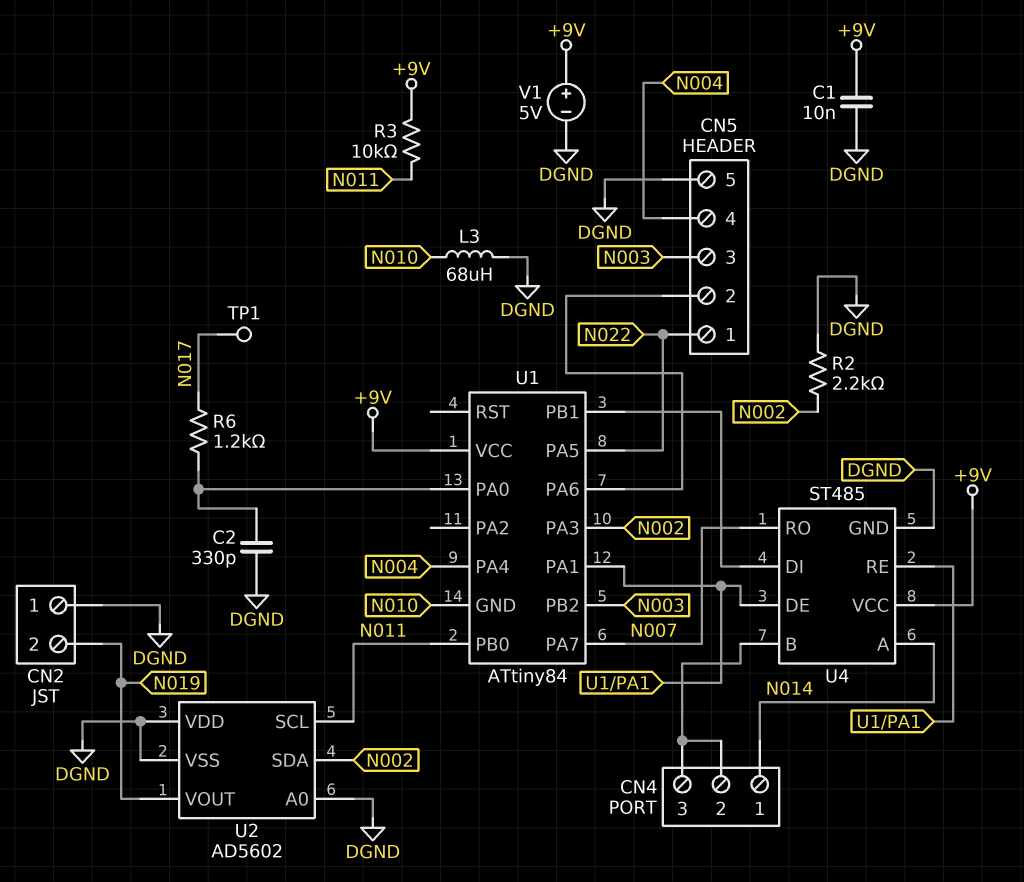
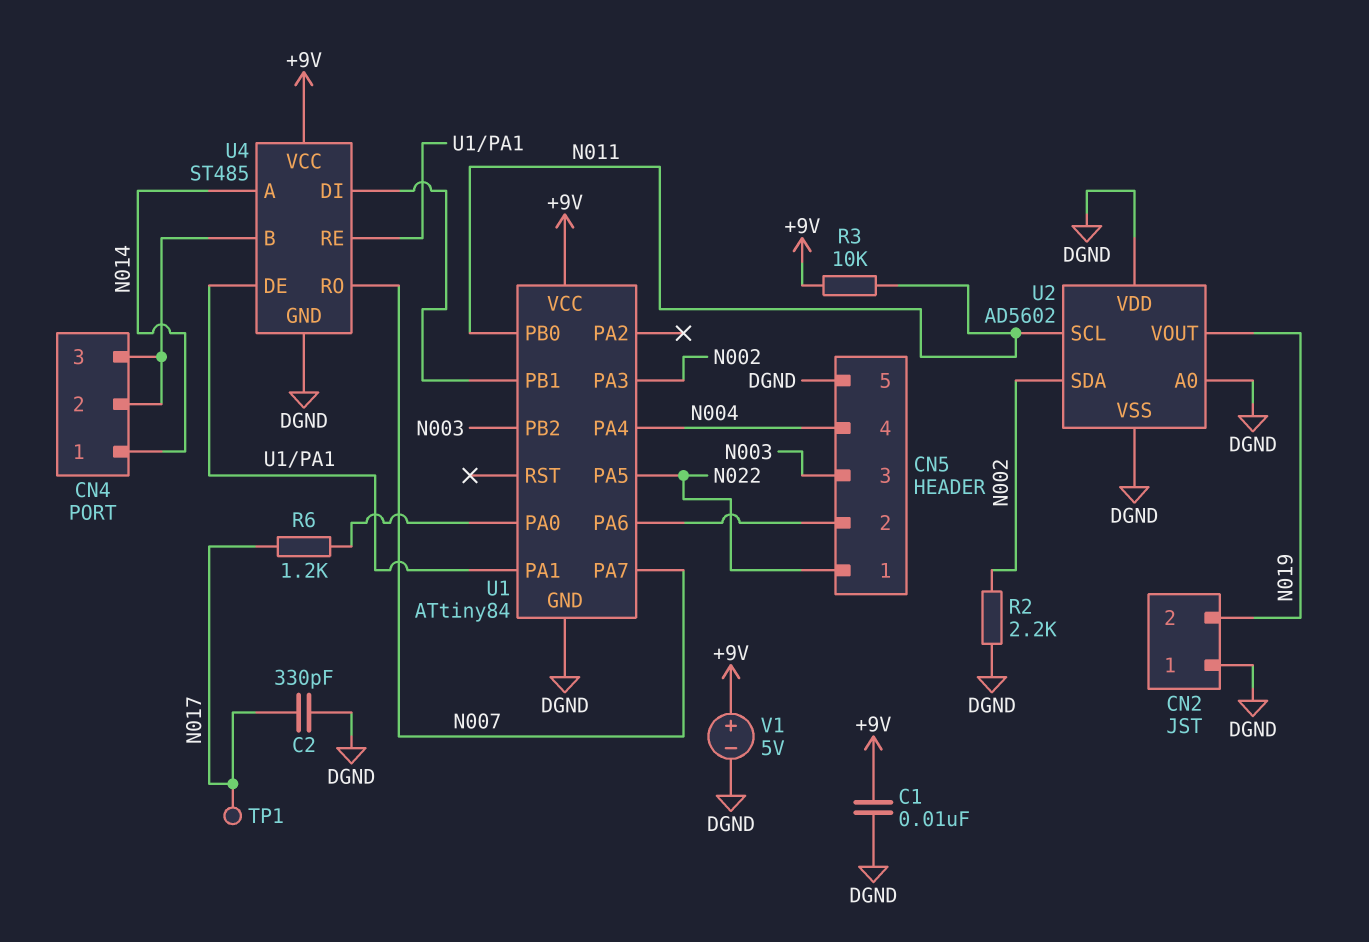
C2: 330pF (DGND, U1/PA0) -> 330pF (DGND, N017)
L3: 68uH (DGND, N010) -> none
U1 pin GND: N010 -> DGND

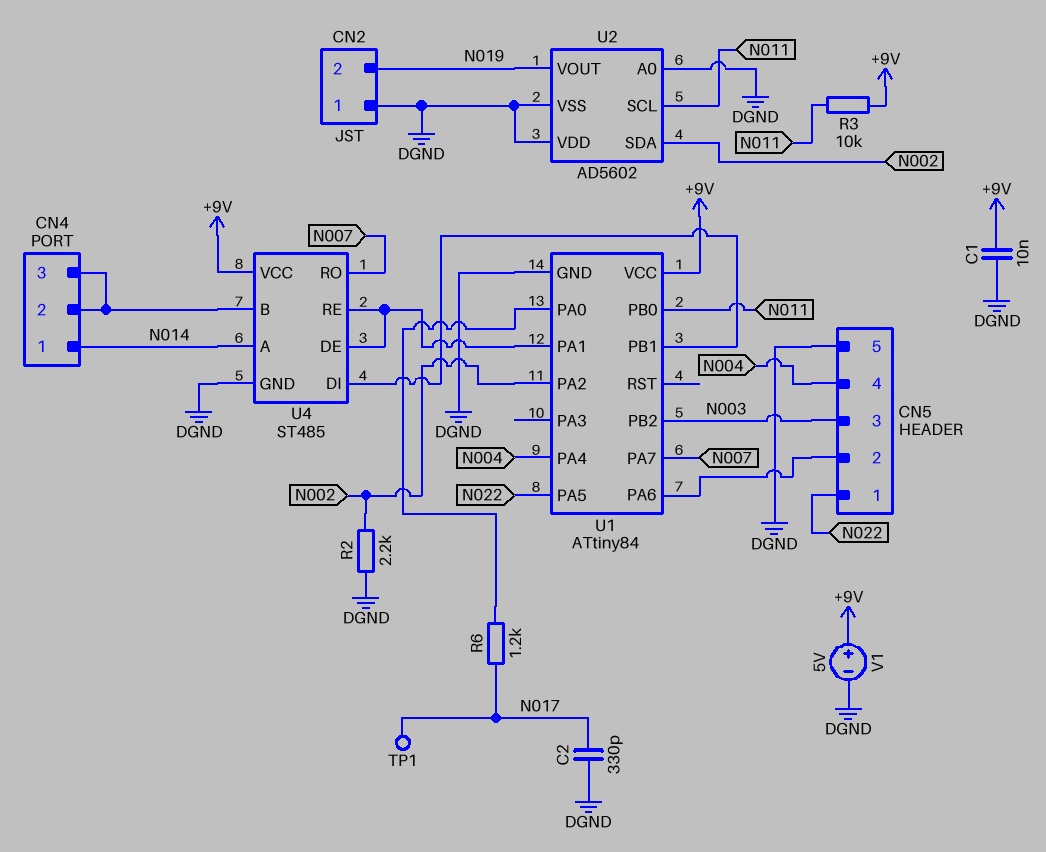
U1 pin PA2: none -> N002
U1 pin PA3: N002 -> none

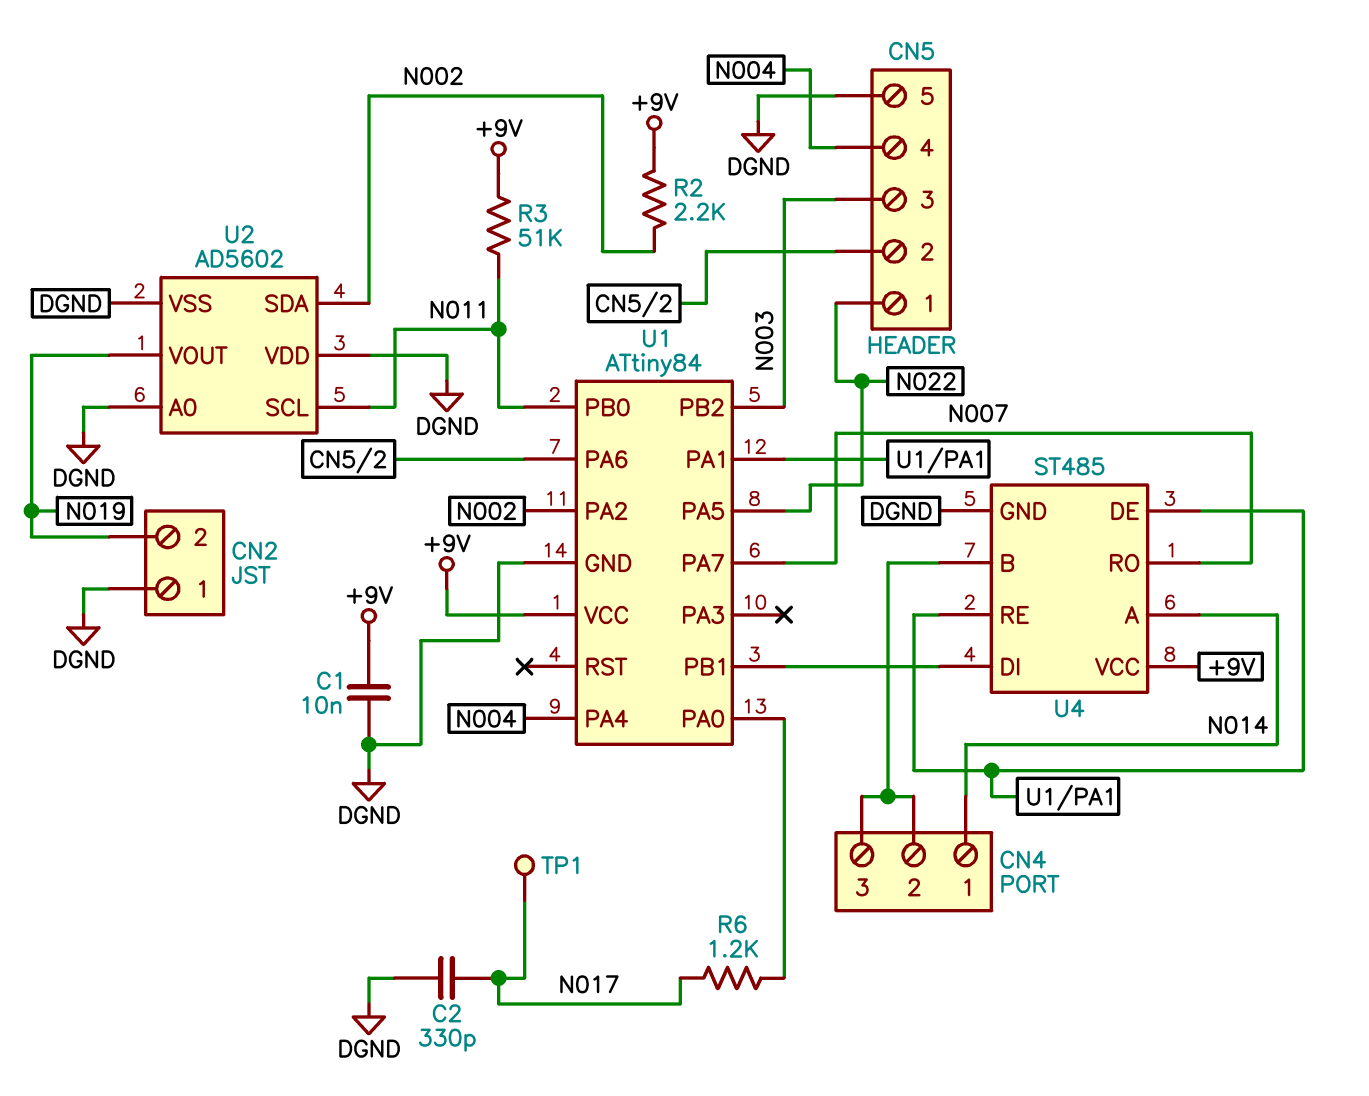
R2: 2.2k (DGND, N002) -> 2.2k (+9V, N002)
R3: 10k (+9V, N011) -> 51k (+9V, N011)
V1: 5V (plus +9V, minus DGND) -> none

